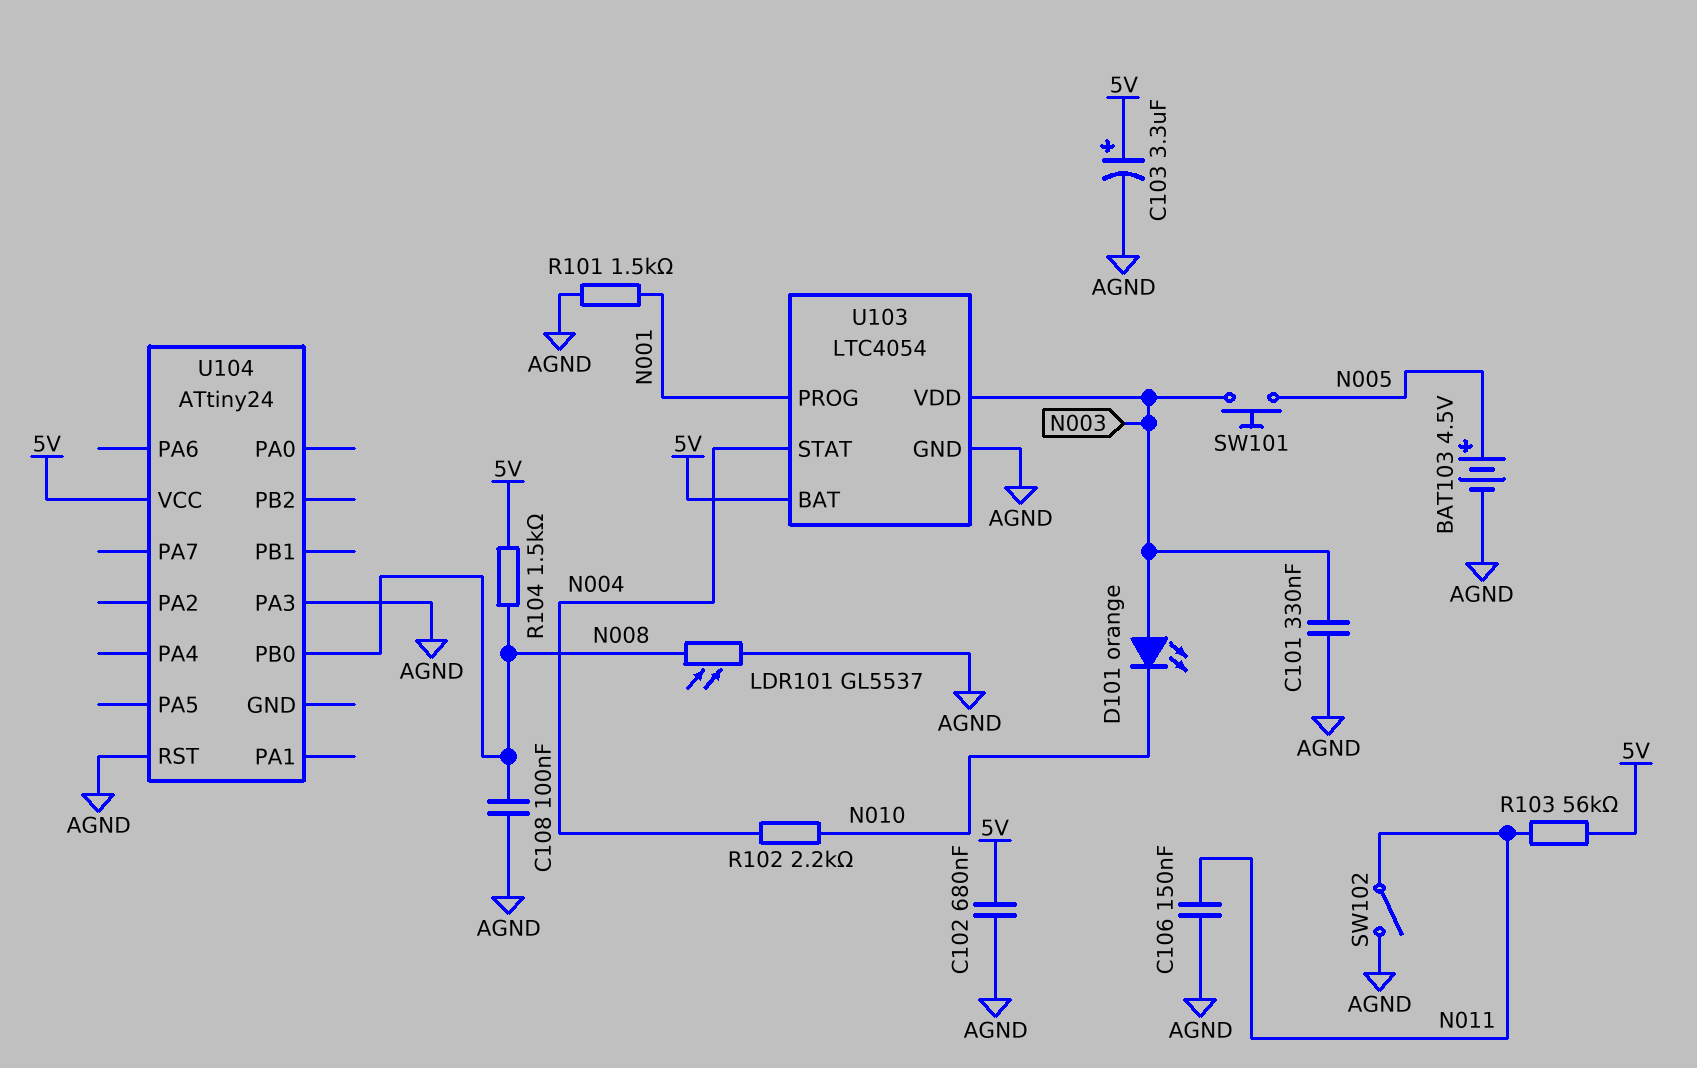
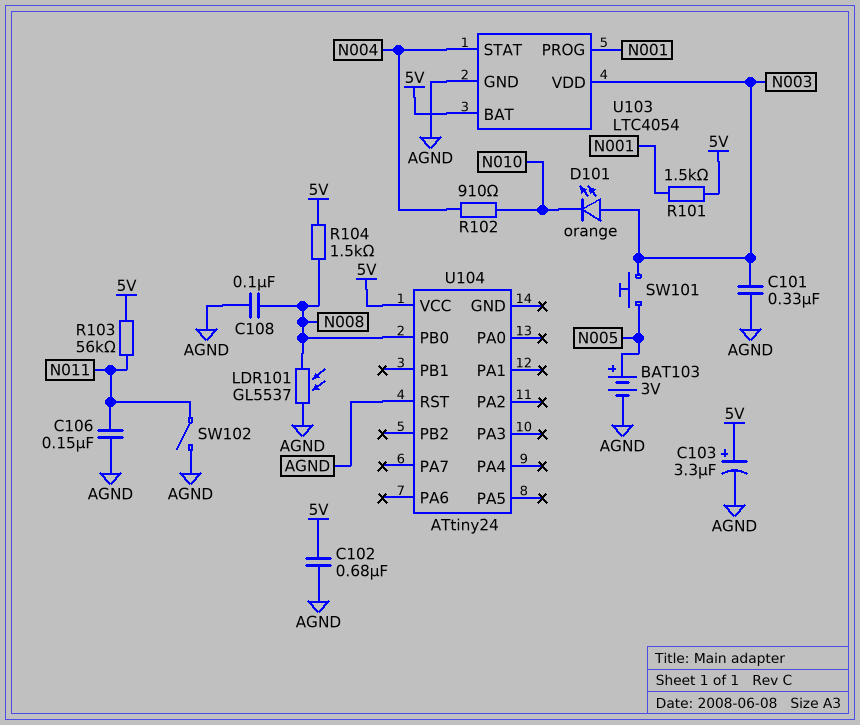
BAT103: 4.5V (plus N005, minus AGND) -> 3V (plus N005, minus AGND)
R101: 1.5k (AGND, N001) -> 1.5k (5V, N001)
R102: 2.2k (N004, N010) -> 910 (N004, N010)
U104 pin PA3: AGND -> none

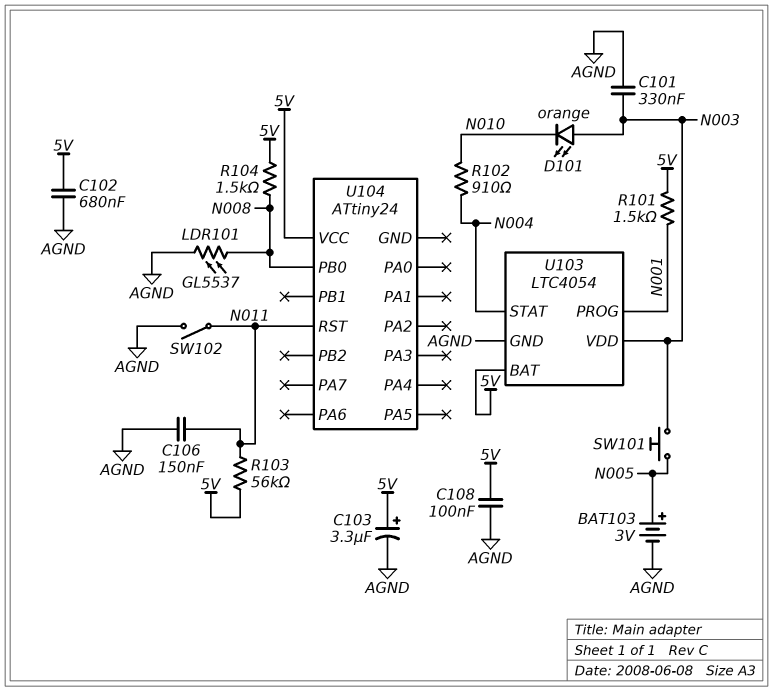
C108: 100nF (AGND, N008) -> 100nF (5V, AGND)
U104 pin RST: AGND -> N011

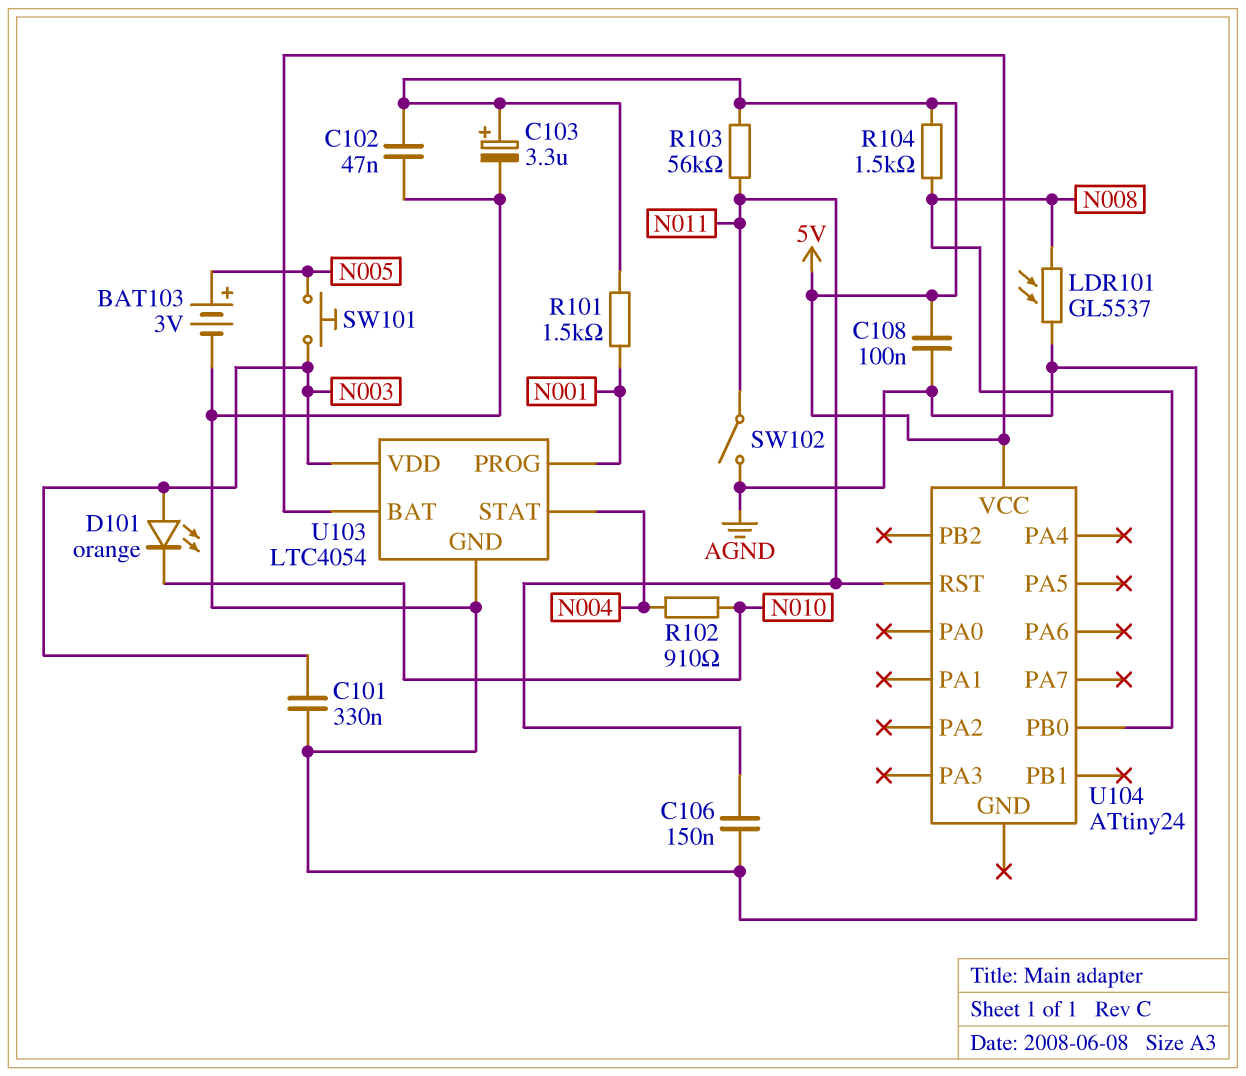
C102: 680nF (5V, AGND) -> 47nF (5V, AGND)

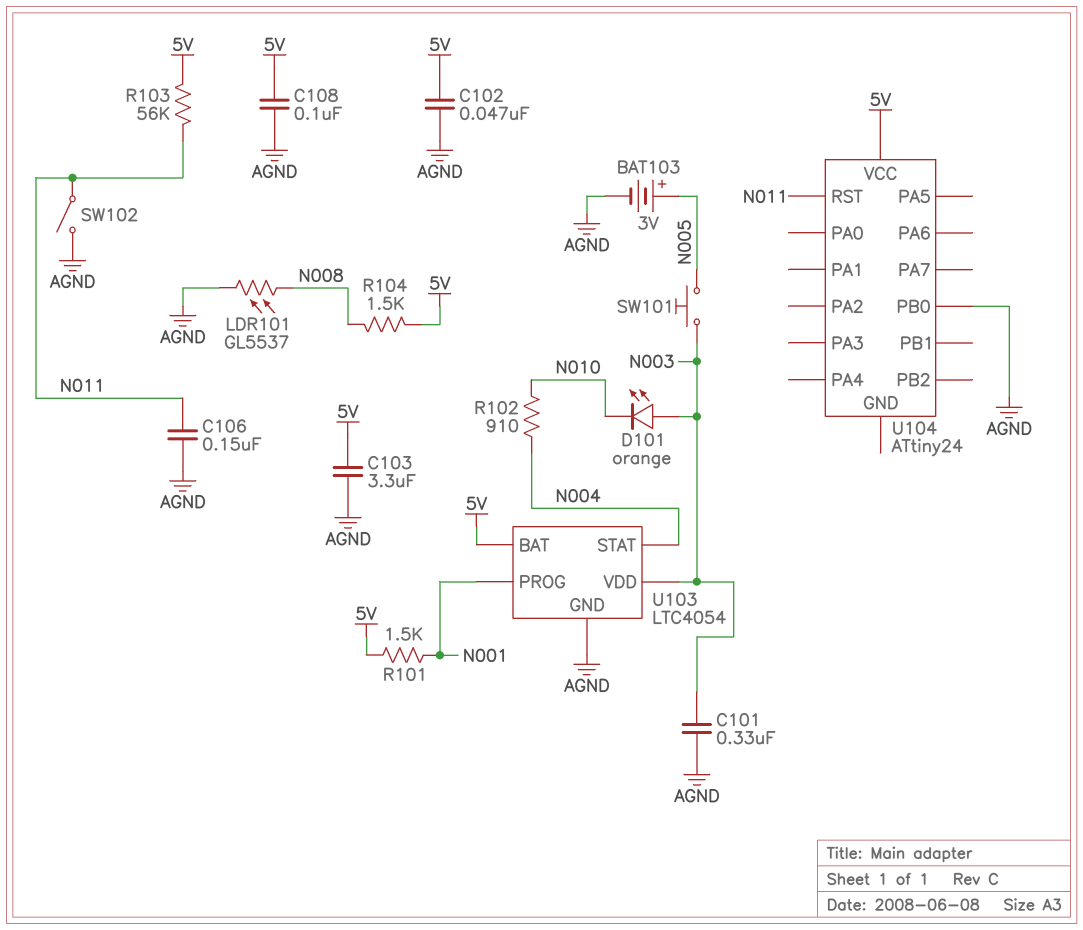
C103: 3.3uF (plus 5V, minus AGND) -> 3.3uF (5V, AGND)
U104 pin PB0: N008 -> AGND

